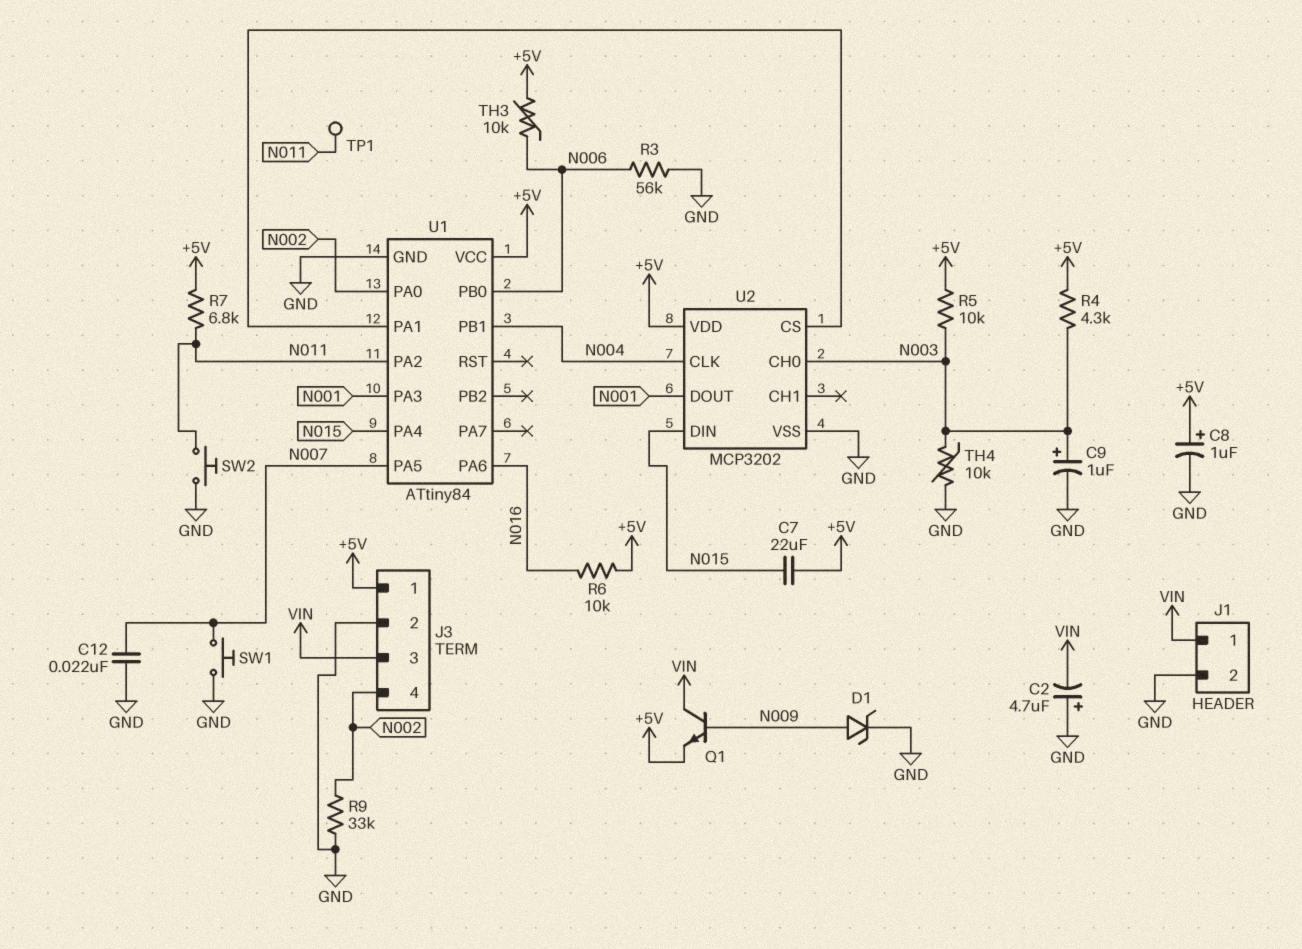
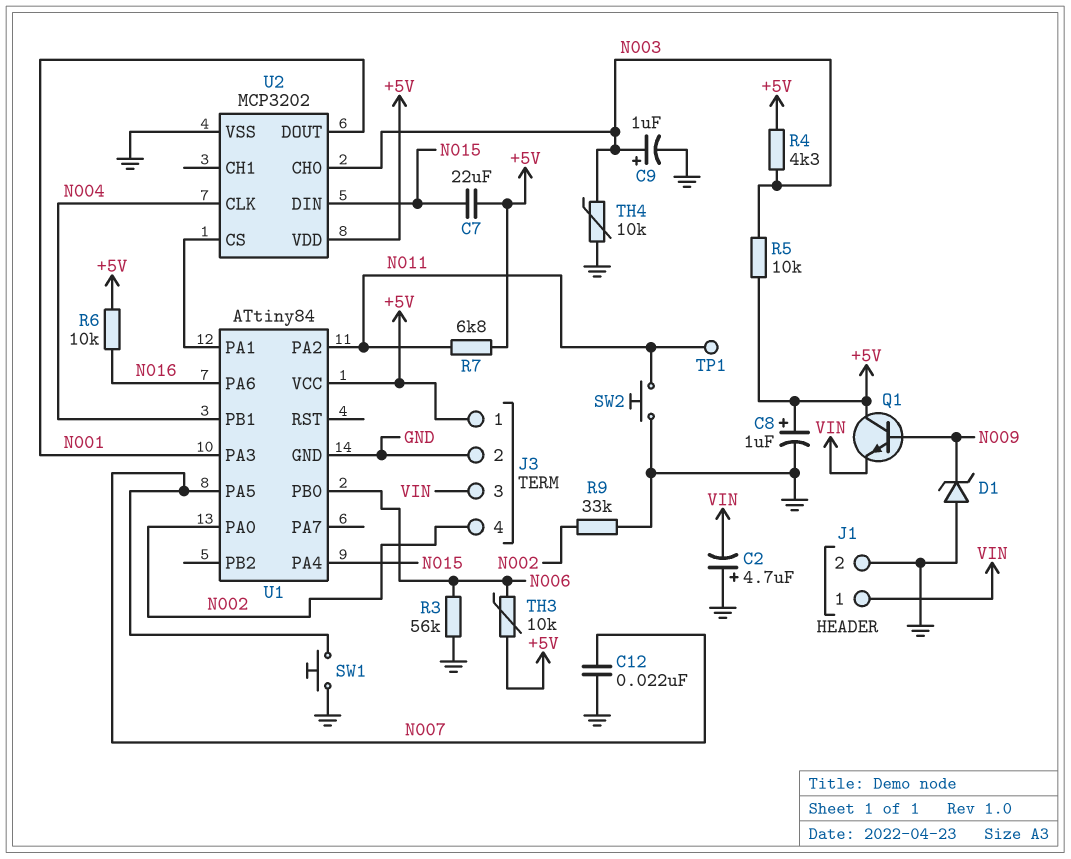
D1: zener (A N009, K GND) -> zener (A GND, K N009)
Q1: NPN (B N009, C VIN, E +5V) -> NPN (B N009, C +5V, E VIN)

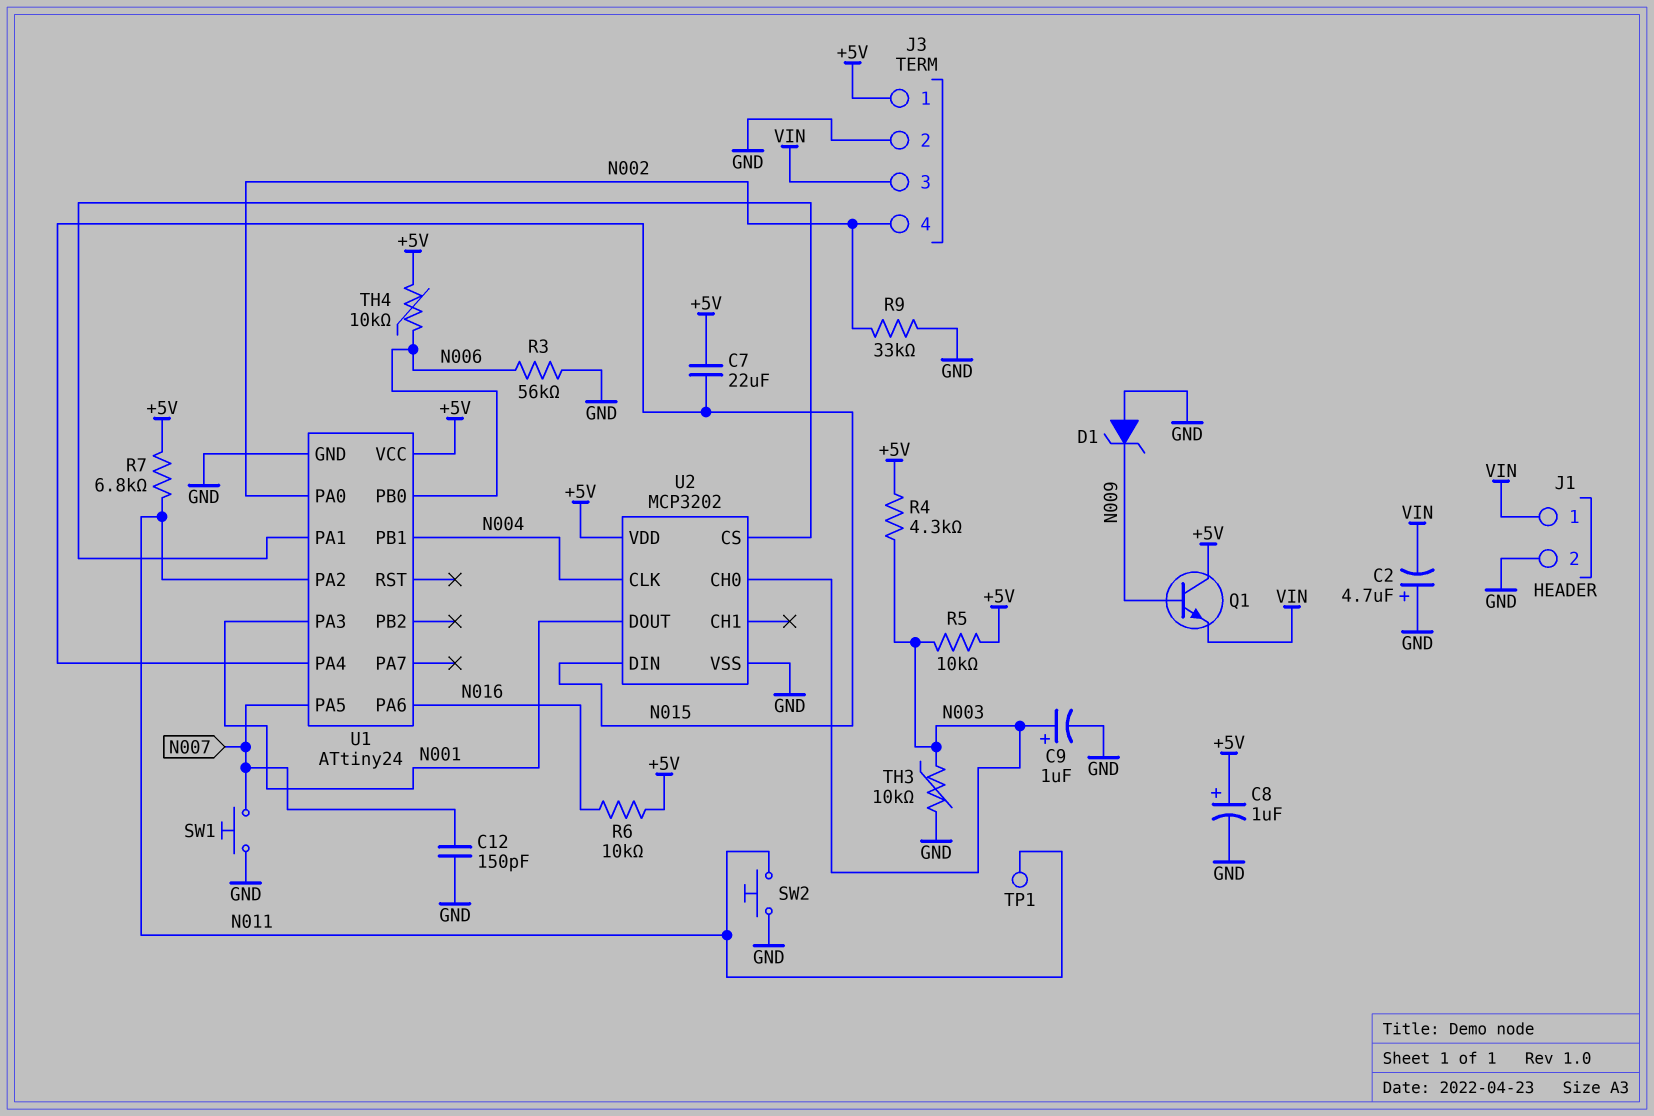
C12: 22nF (GND, N007) -> 150pF (GND, N007)
TH3: 10k (+5V, N006) -> 10k (GND, N003)
TH4: 10k (GND, N003) -> 10k (+5V, N006)
U1: ATtiny84 -> ATtiny24

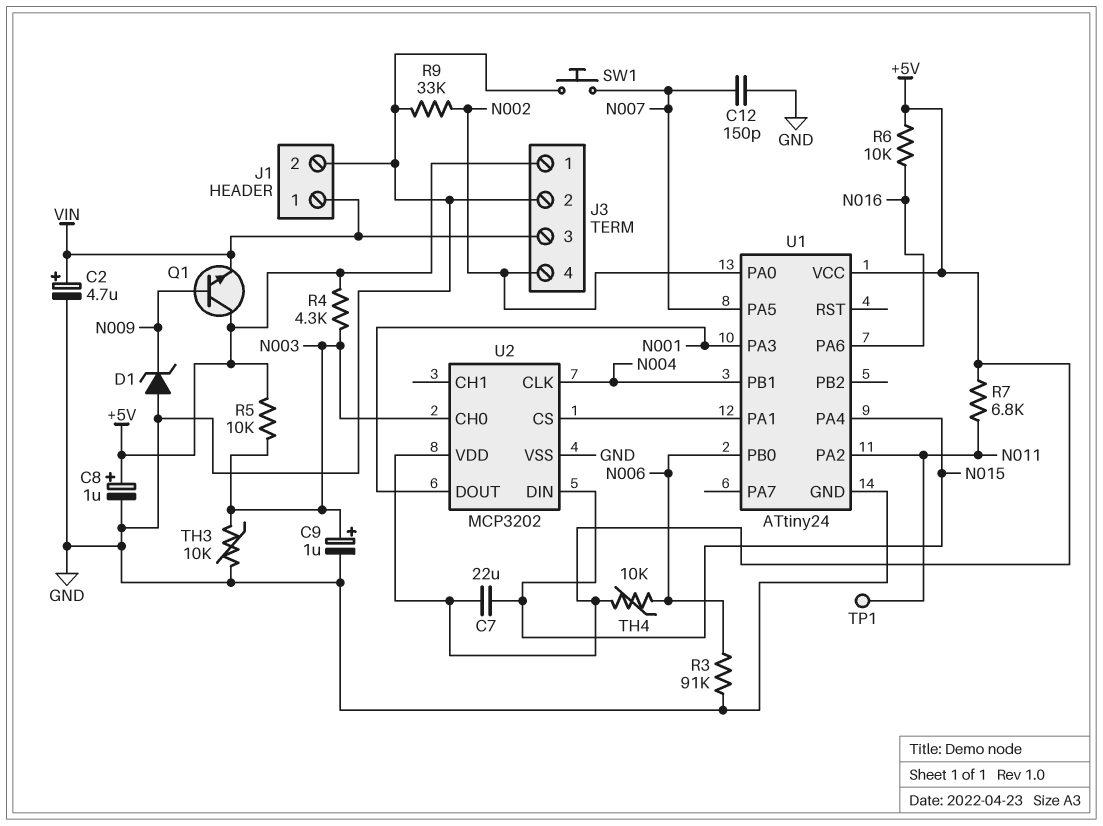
C2: 4.7uF (plus GND, minus VIN) -> 4.7uF (plus VIN, minus GND)
R3: 56k (GND, N006) -> 91k (GND, N006)
SW2: button (GND, N011) -> none

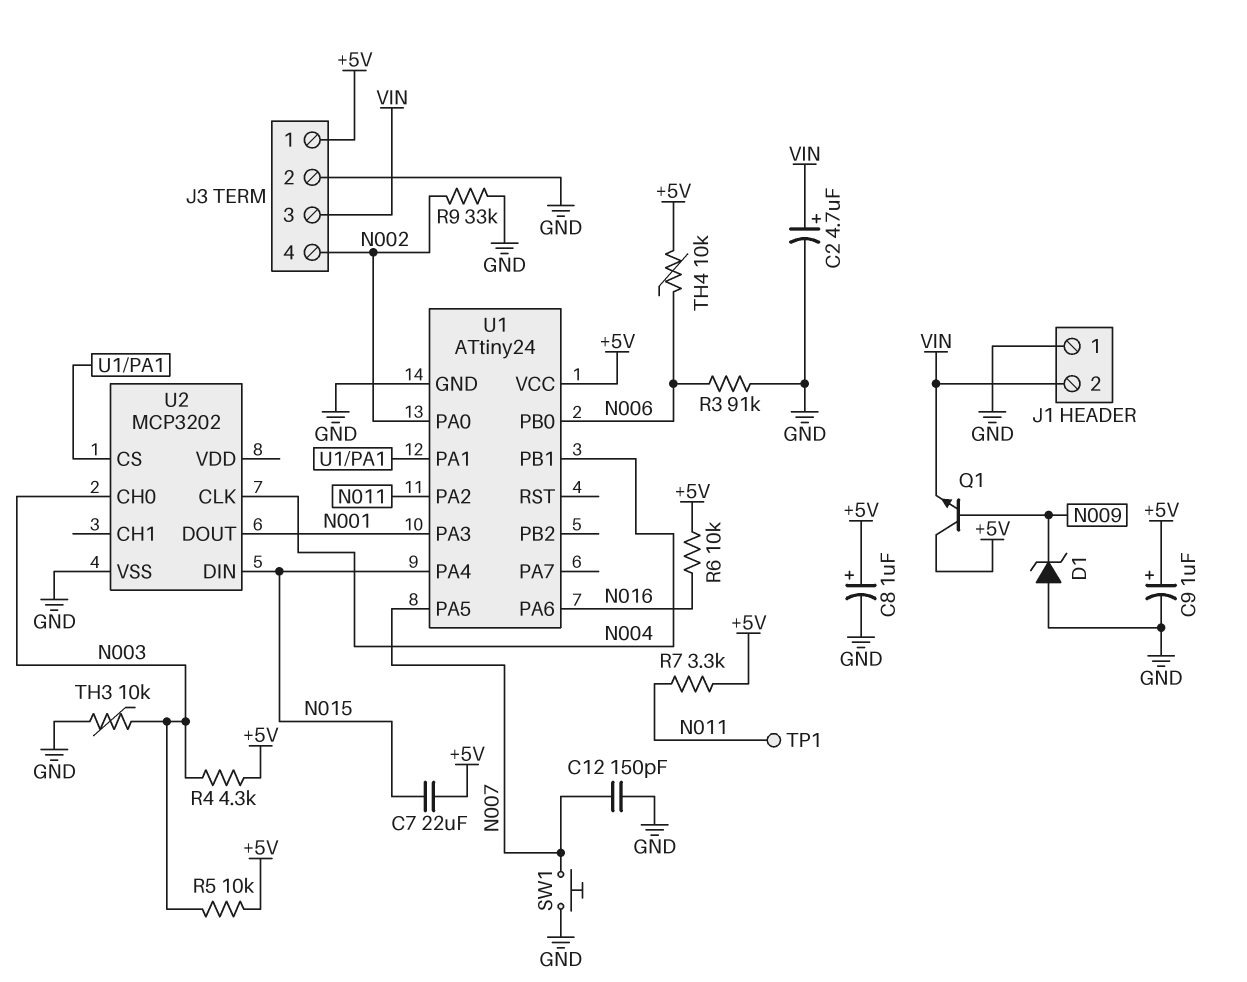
C9: 1uF (plus N003, minus GND) -> 1uF (plus +5V, minus GND)
J1 pin 1: VIN -> GND
J1 pin 2: GND -> VIN
R7: 6.8k (+5V, N011) -> 3.3k (+5V, N011)
U2 pin VDD: +5V -> none

